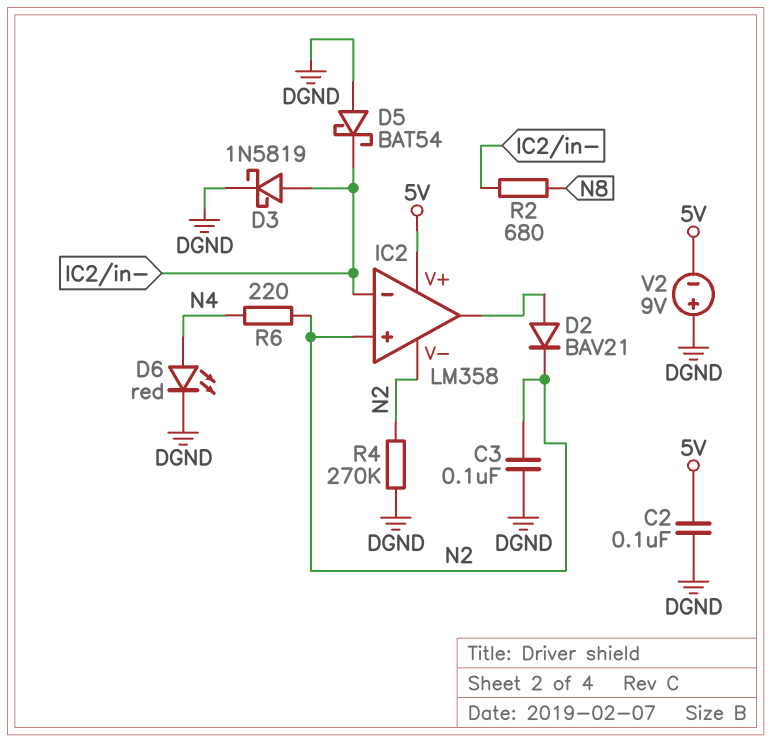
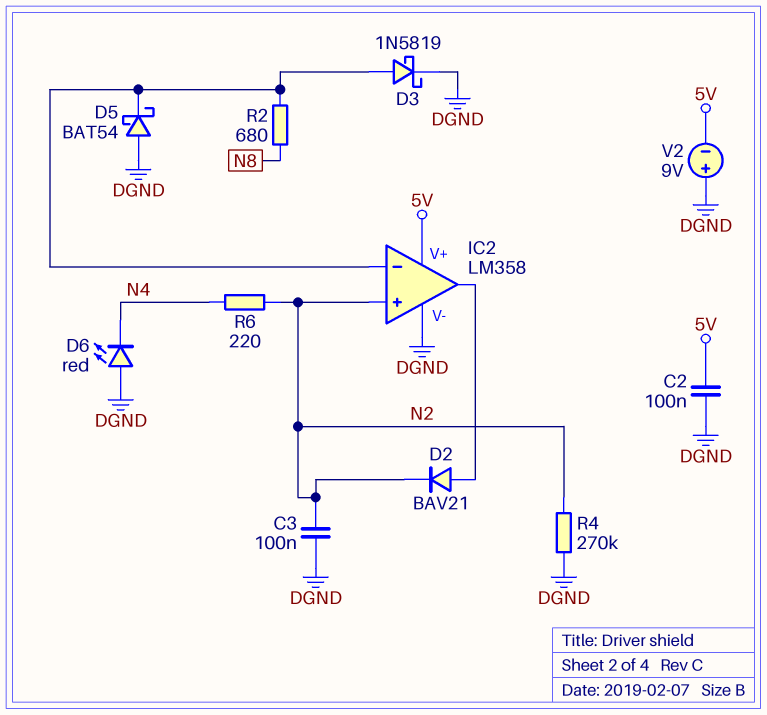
D6: LED red (A N4, K DGND) -> LED red (A DGND, K N4)
IC2 pin V-: N2 -> DGND

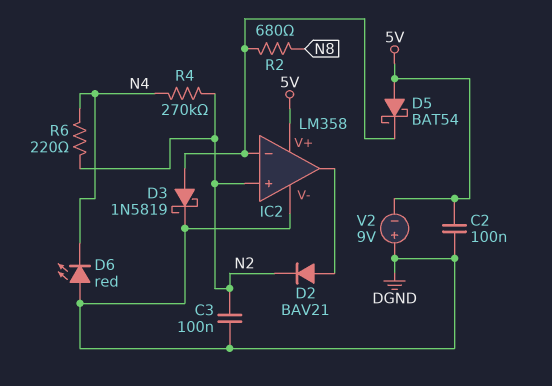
D5: schottky BAT54 (A DGND, K IC2/in-) -> schottky BAT54 (A 5V, K IC2/in-)
R4: 270k (DGND, N2) -> 270k (N2, N4)

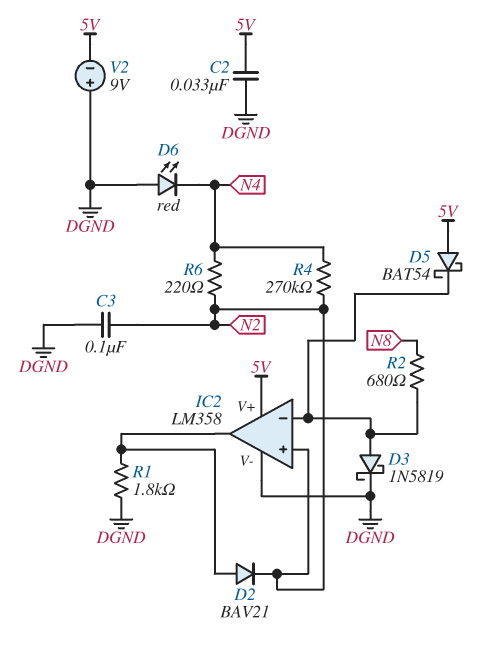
C2: 100nF (5V, DGND) -> 33nF (5V, DGND)
R1: none -> 1.8k (DGND, IC2/out)

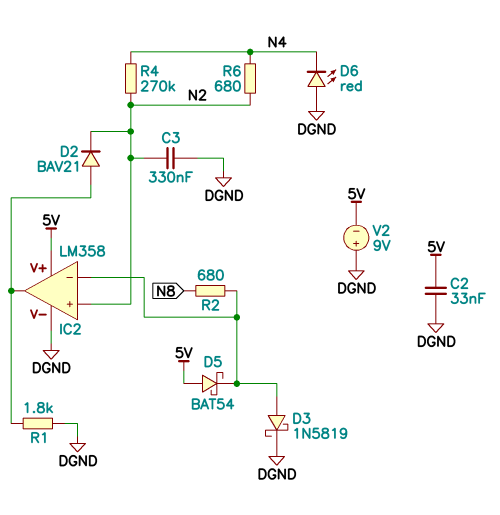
C3: 100nF (DGND, N2) -> 330nF (DGND, N2)
R6: 220 (N2, N4) -> 680 (N2, N4)

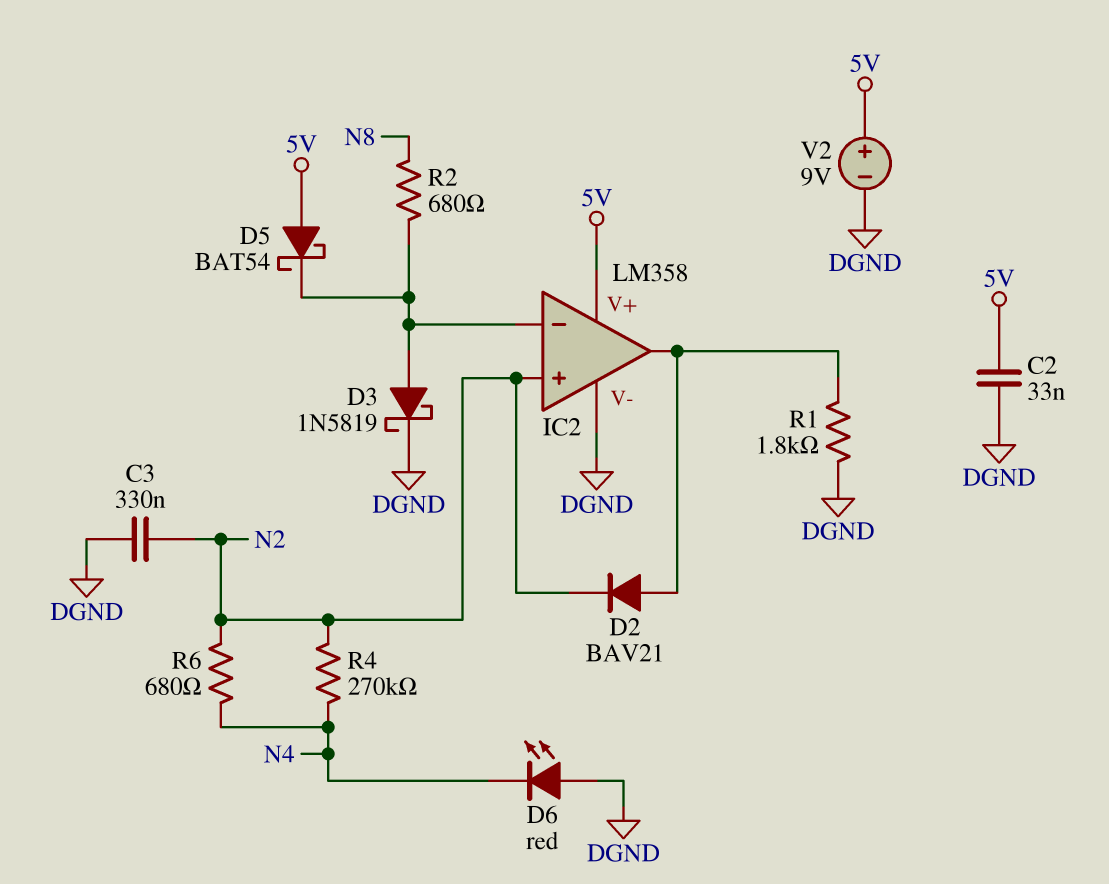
V2: 9V (plus DGND, minus 5V) -> 9V (plus 5V, minus DGND)

